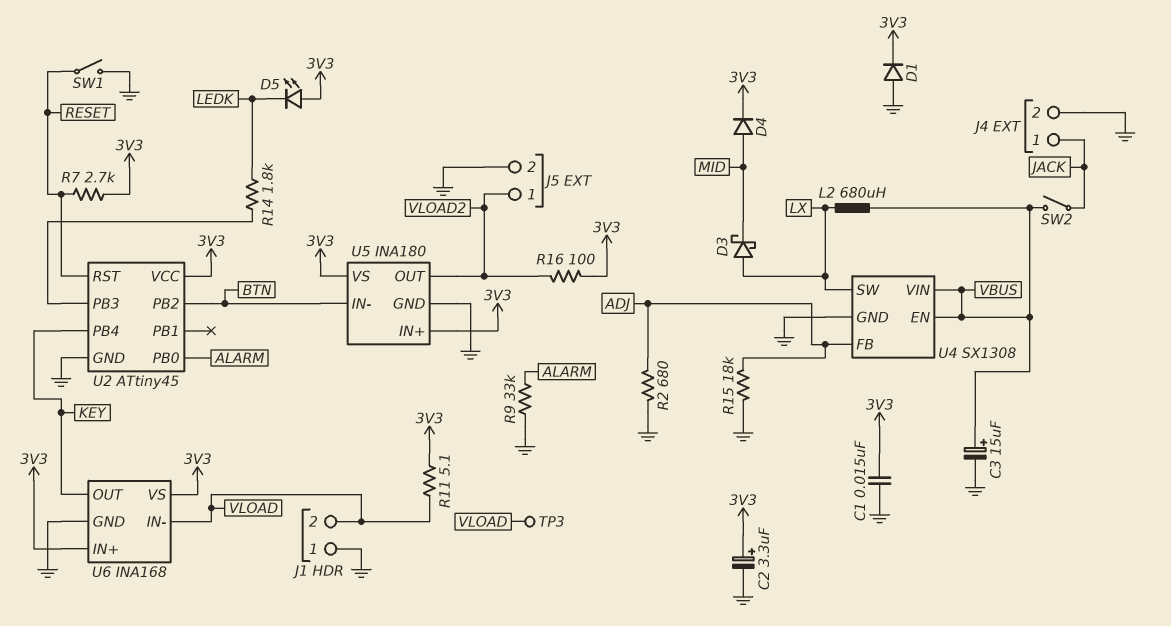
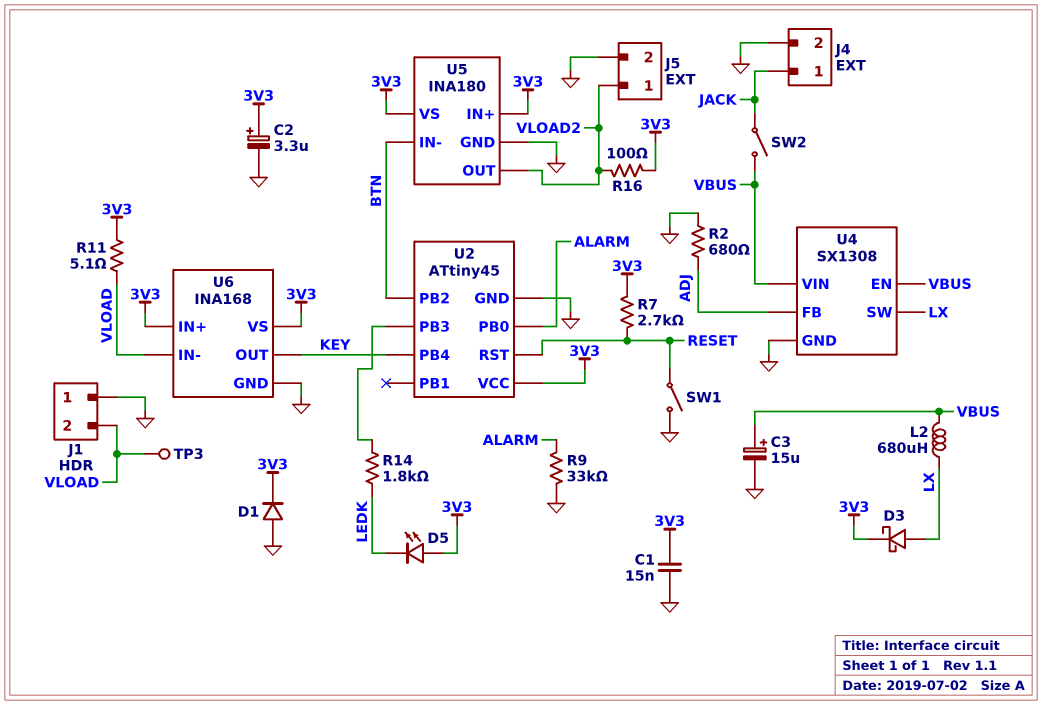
D3: schottky (A LX, K MID) -> schottky (A LX, K 3V3)
D4: diode (A MID, K 3V3) -> none
R15: 18k (ADJ, GND) -> none

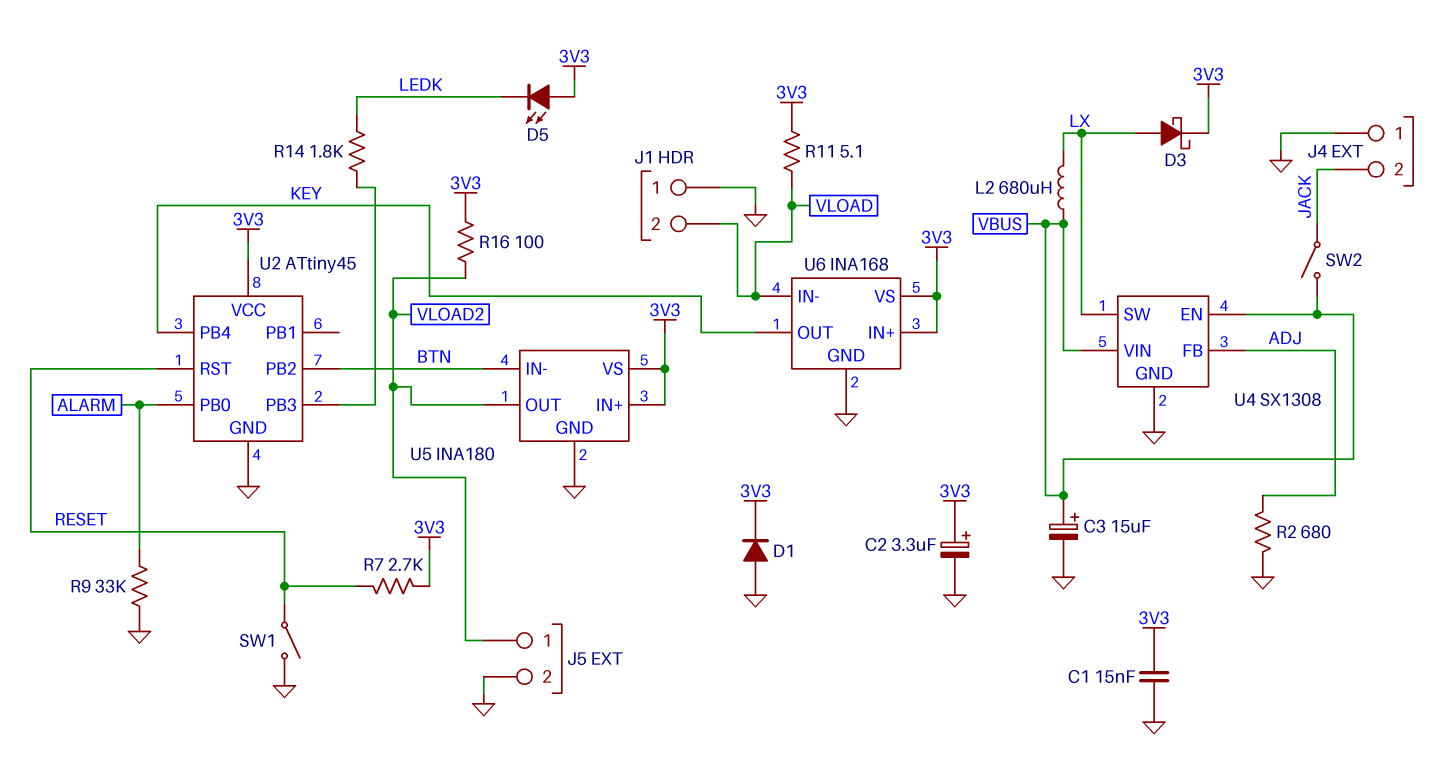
J4 pin 1: JACK -> GND
J4 pin 2: GND -> JACK
TP3: test point (VLOAD) -> none

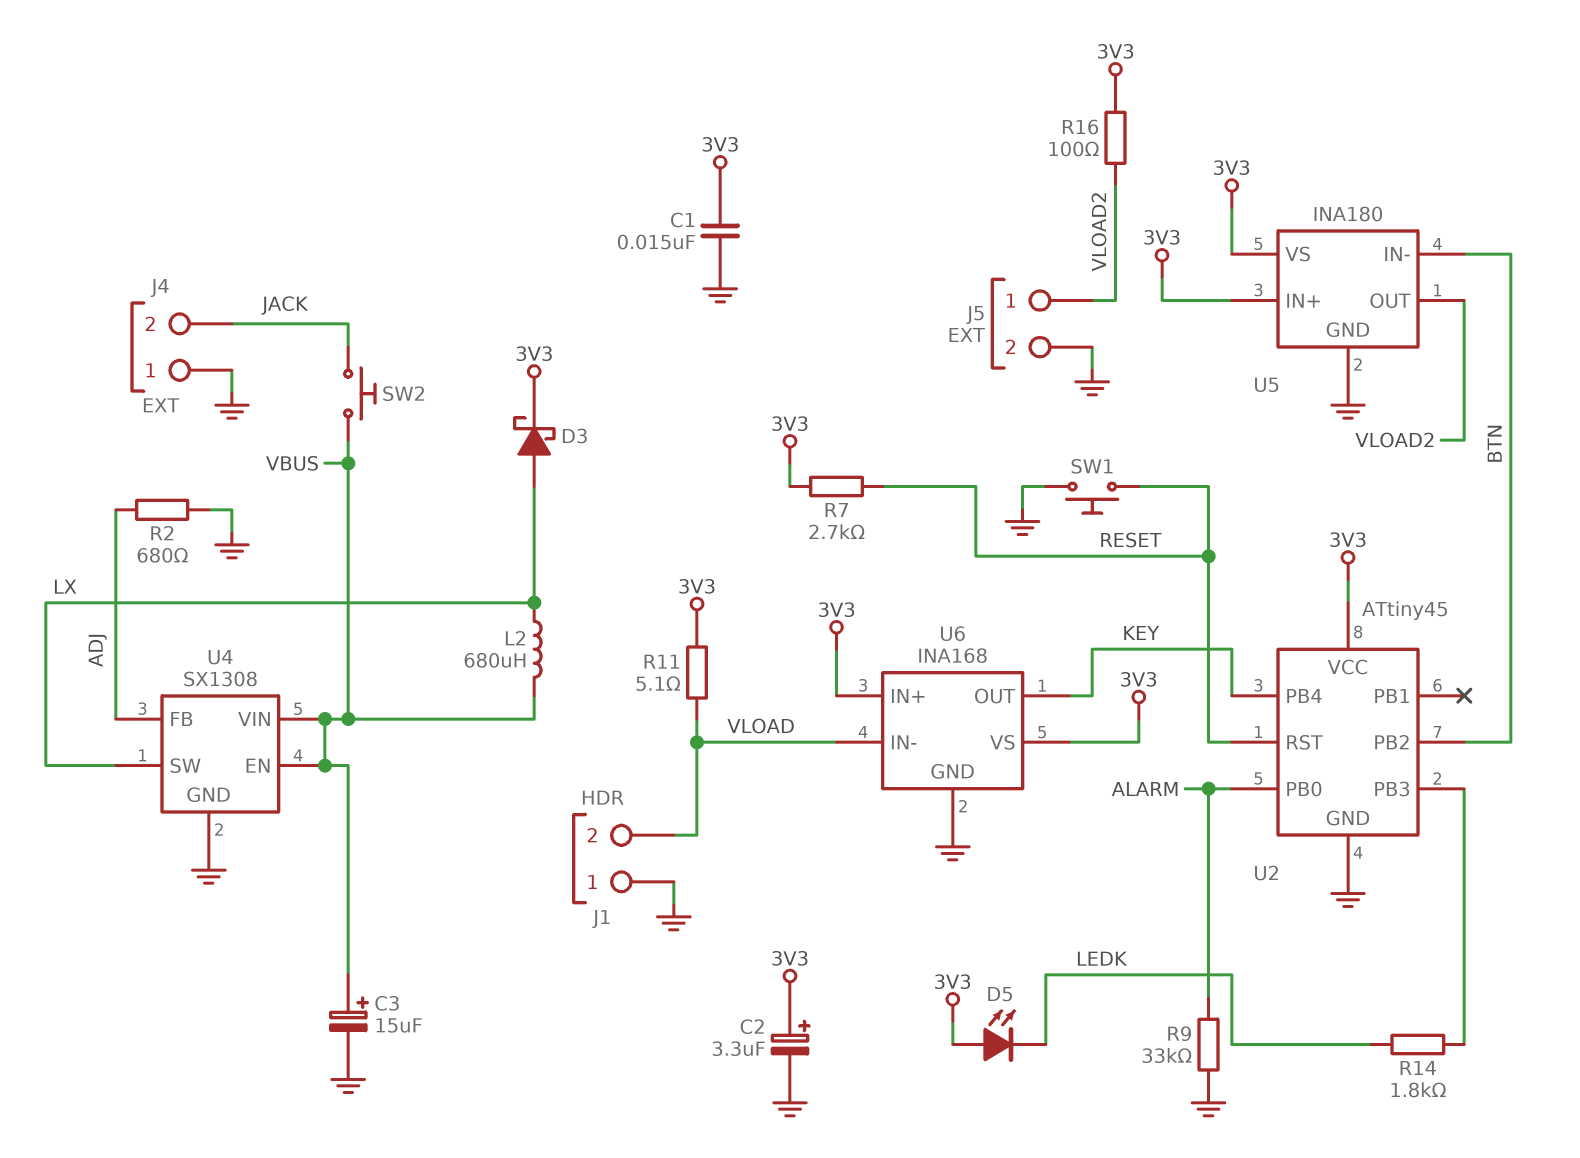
D1: diode (A GND, K 3V3) -> none
SW1: switch (GND, RESET) -> button (GND, RESET)
SW2: switch (JACK, VBUS) -> button (JACK, VBUS)

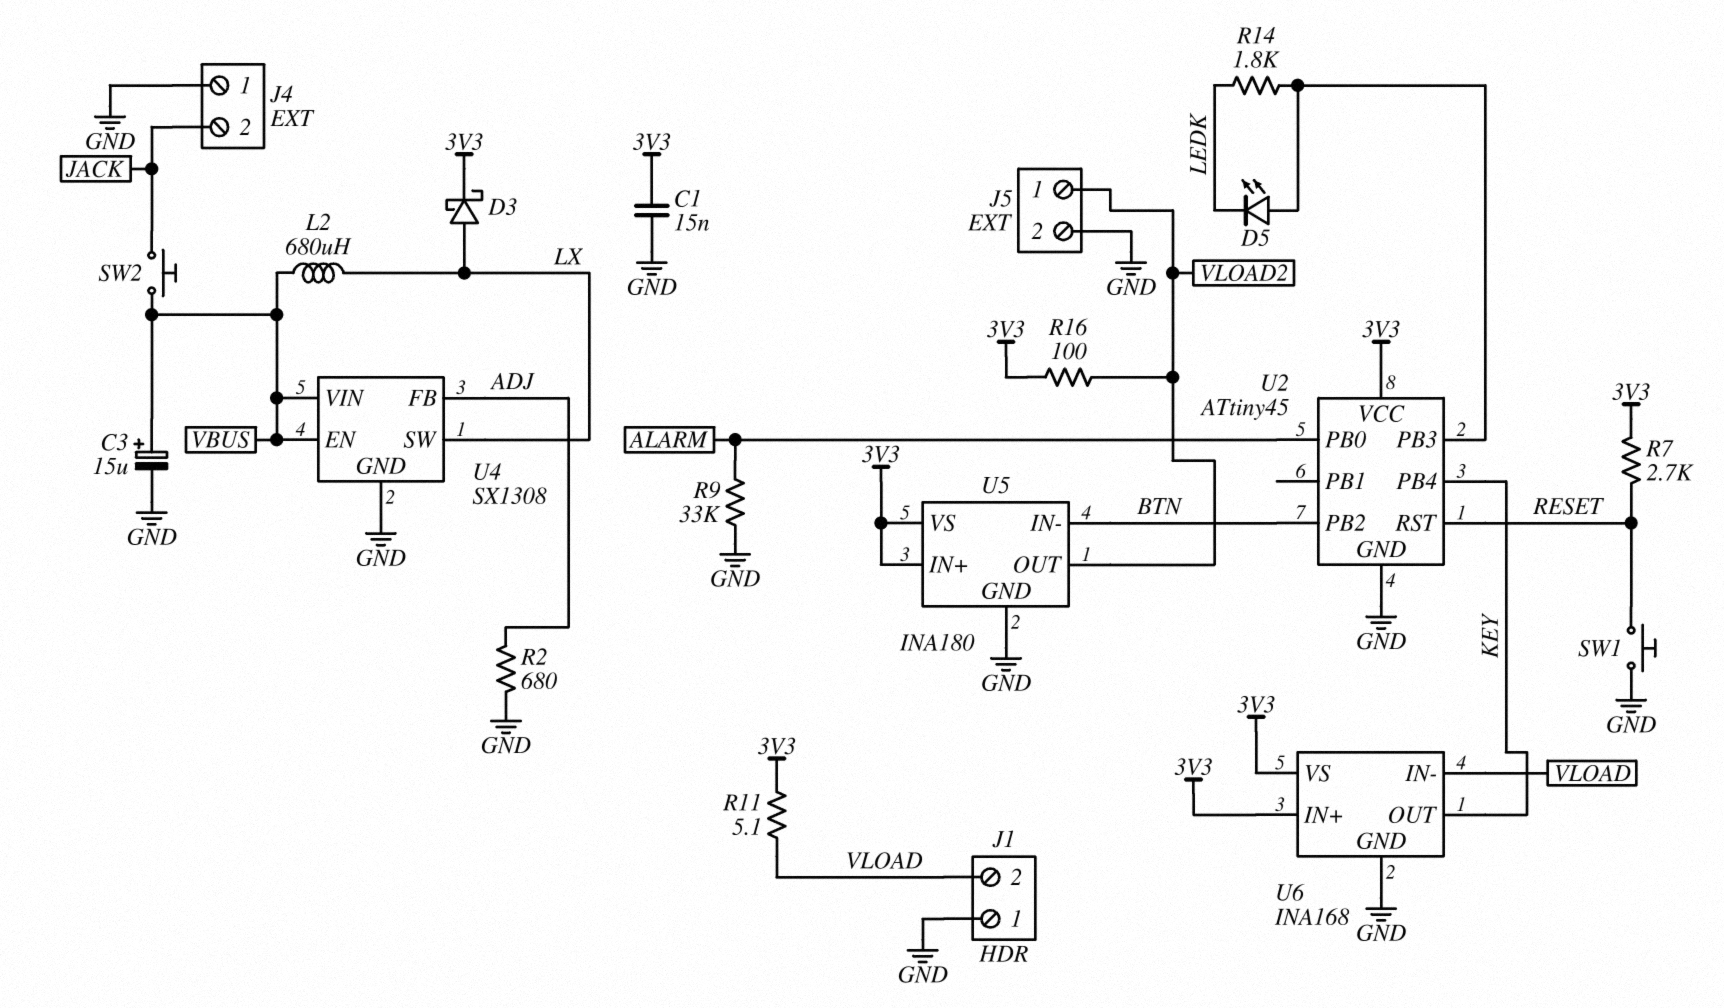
C2: 3.3uF (plus 3V3, minus GND) -> none
D5: LED (A 3V3, K LEDK) -> LED (A U2/PB3, K LEDK)

